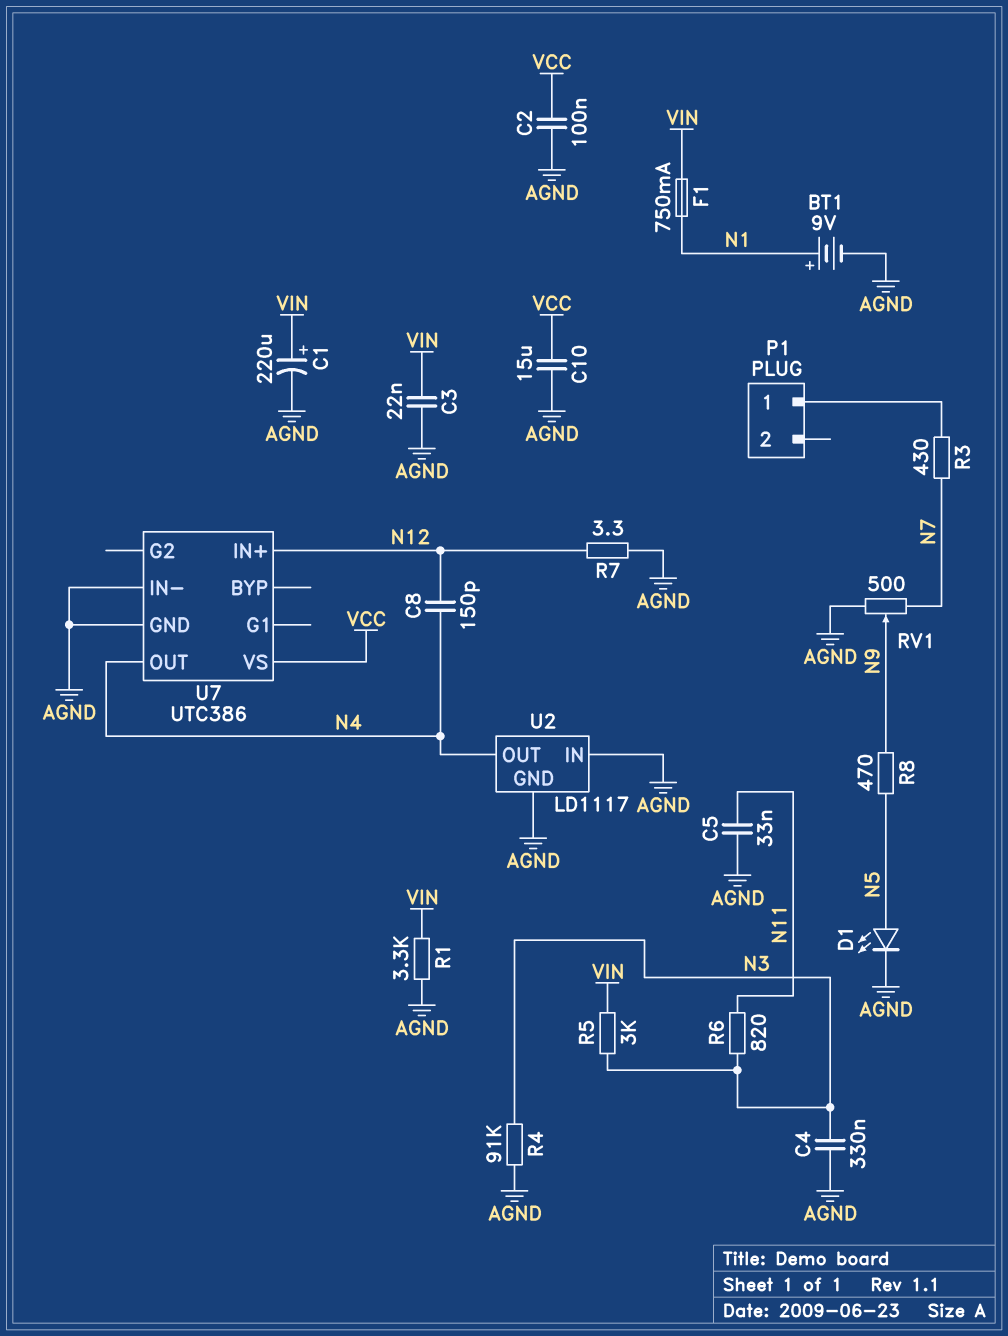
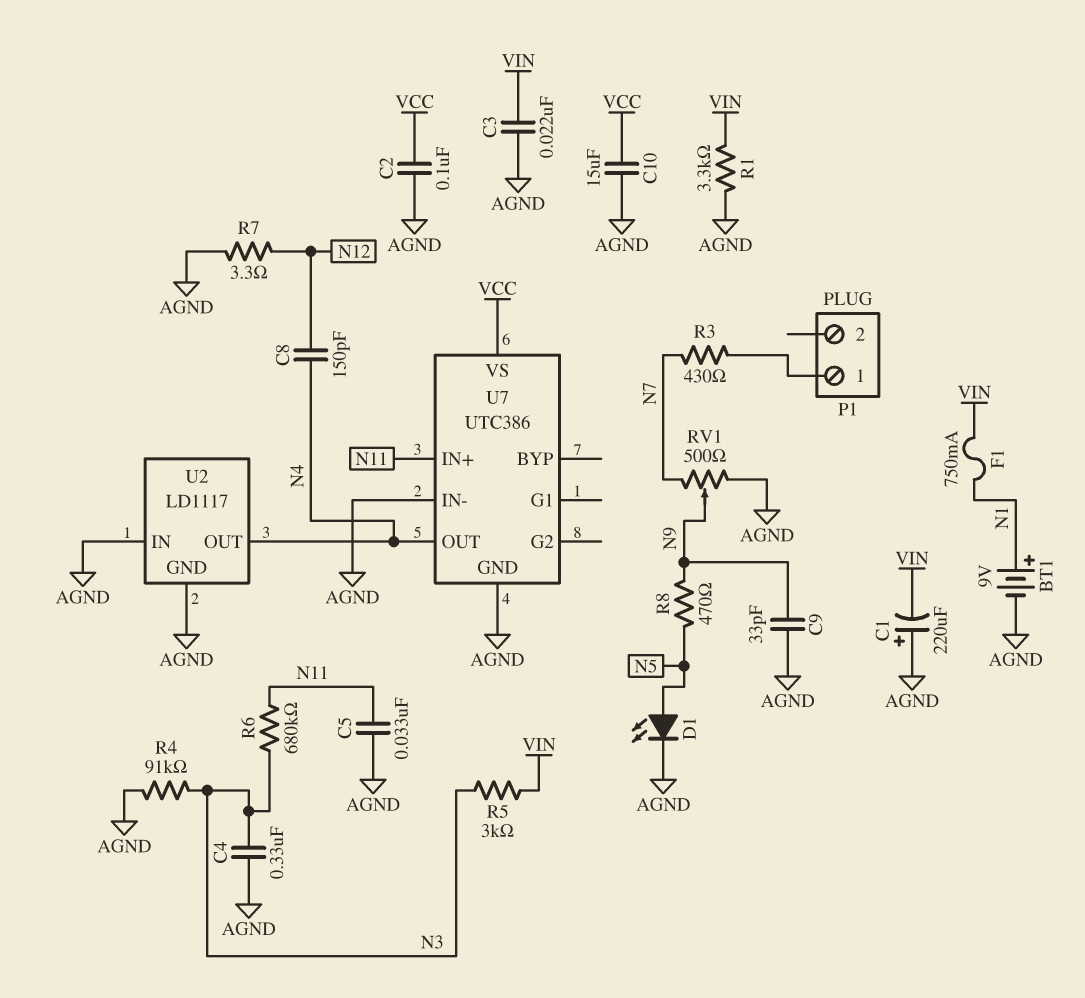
C1: 220uF (plus VIN, minus AGND) -> 220uF (plus AGND, minus VIN)
C9: none -> 33pF (AGND, N9)
R6: 820 (N3, N11) -> 680k (N3, N11)
U7 pin IN+: N12 -> N11

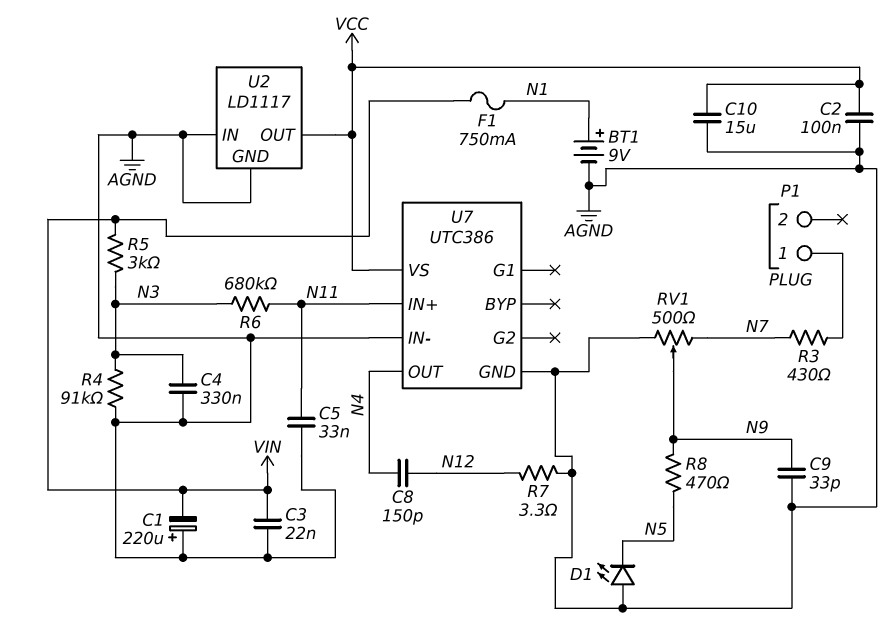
D1: LED (A N5, K AGND) -> LED (A AGND, K N5)
R1: 3.3k (AGND, VIN) -> none
U2 pin OUT: N4 -> VCC

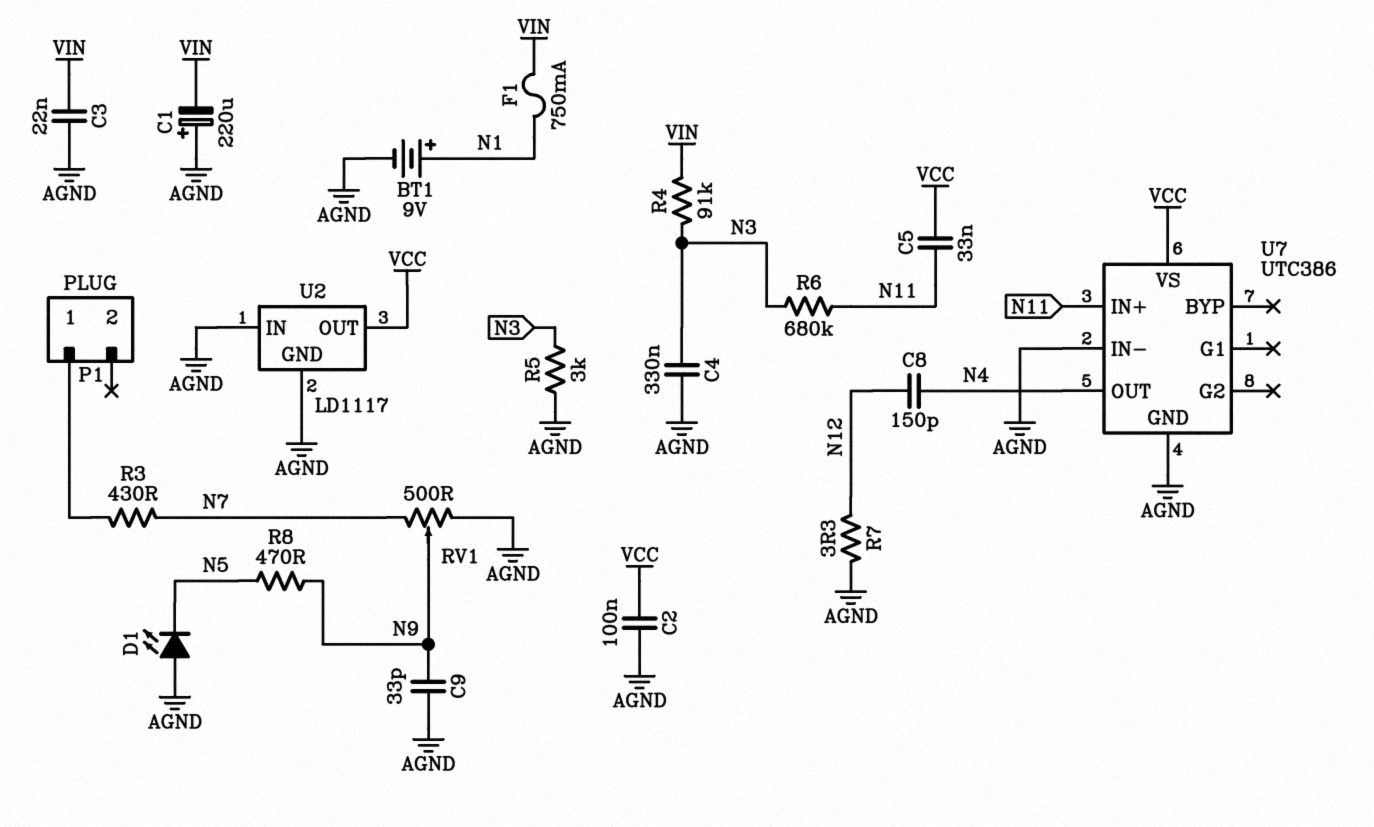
C5: 33nF (AGND, N11) -> 33nF (N11, VCC)
C10: 15uF (AGND, VCC) -> none
R4: 91k (AGND, N3) -> 91k (N3, VIN)
R5: 3k (N3, VIN) -> 3k (AGND, N3)

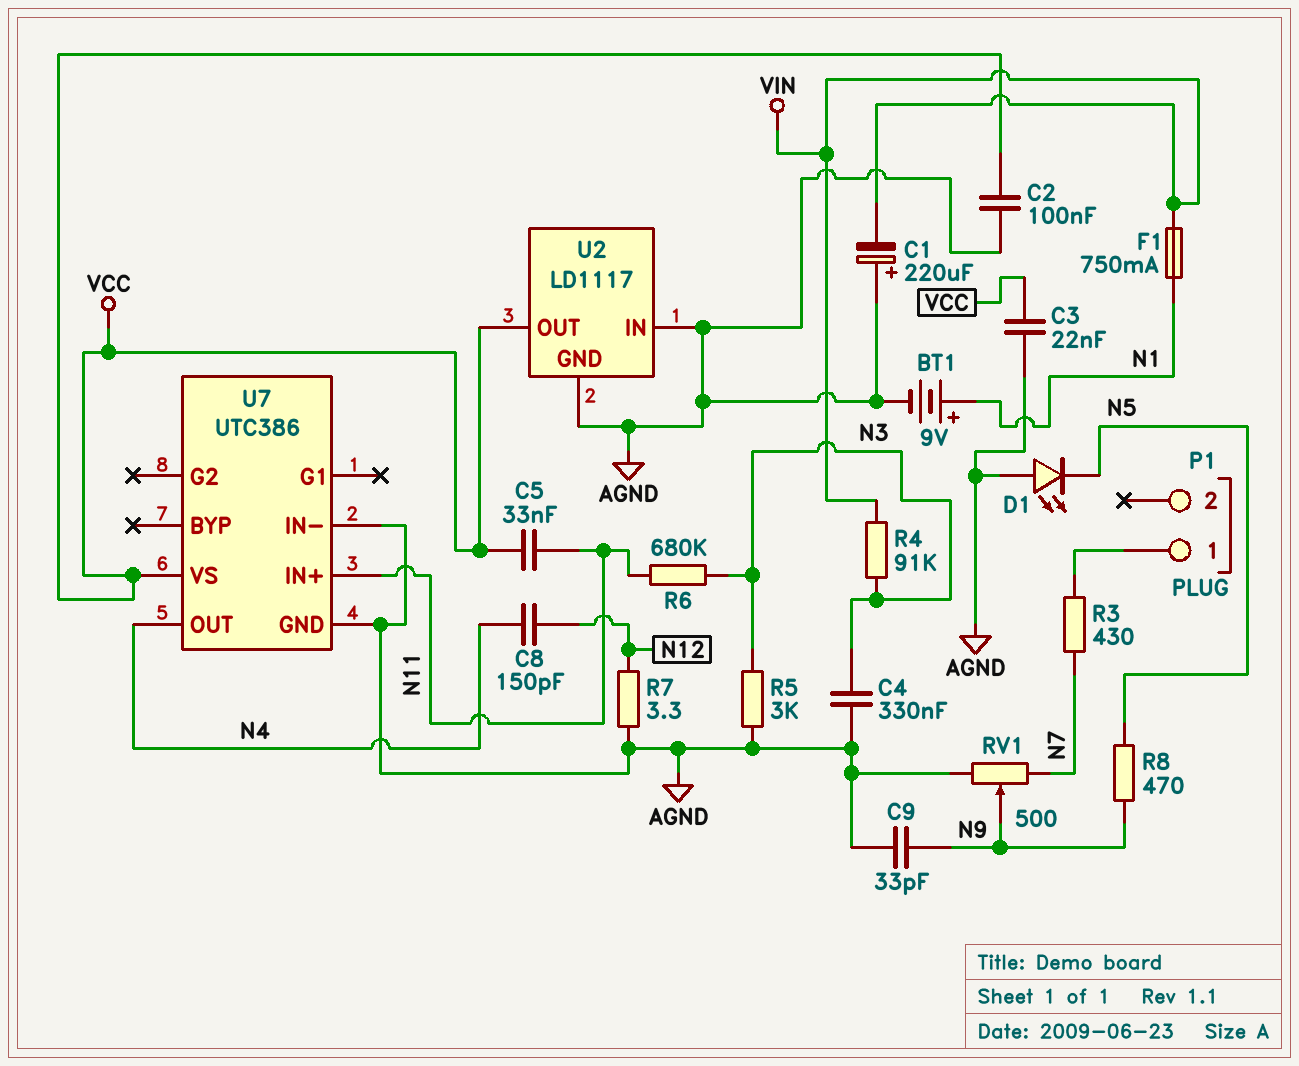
C3: 22nF (AGND, VIN) -> 22nF (AGND, VCC)

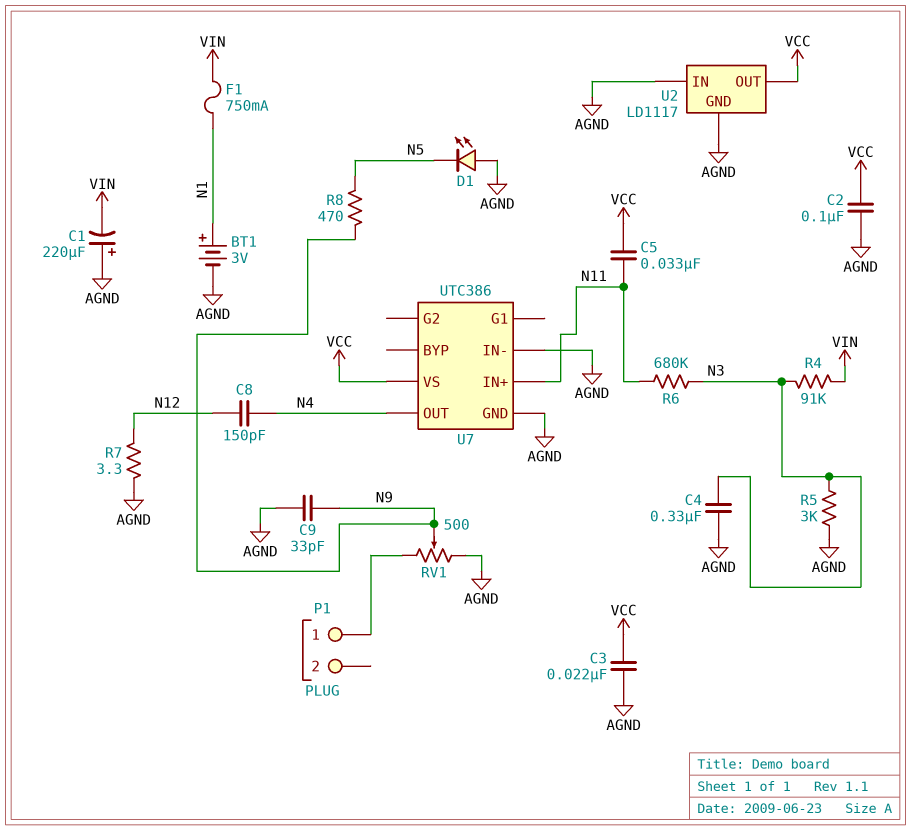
BT1: 9V (plus N1, minus AGND) -> 3V (plus N1, minus AGND)
R3: 430 (N7, P1/1) -> none
RV1: 500 (AGND, N7, wiper N9) -> 500 (AGND, P1/1, wiper N9)

